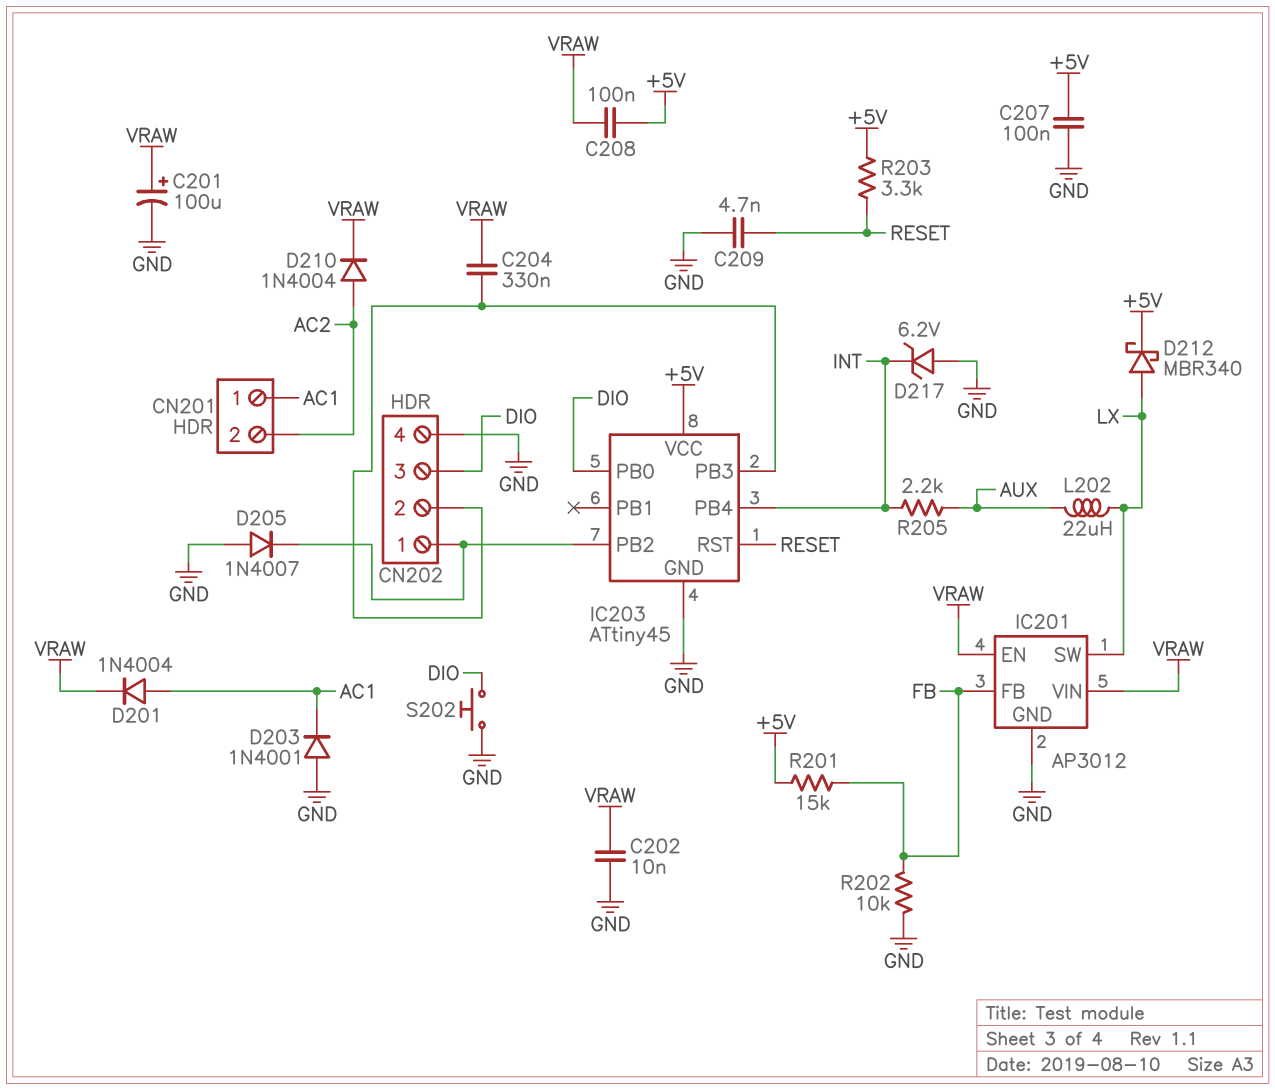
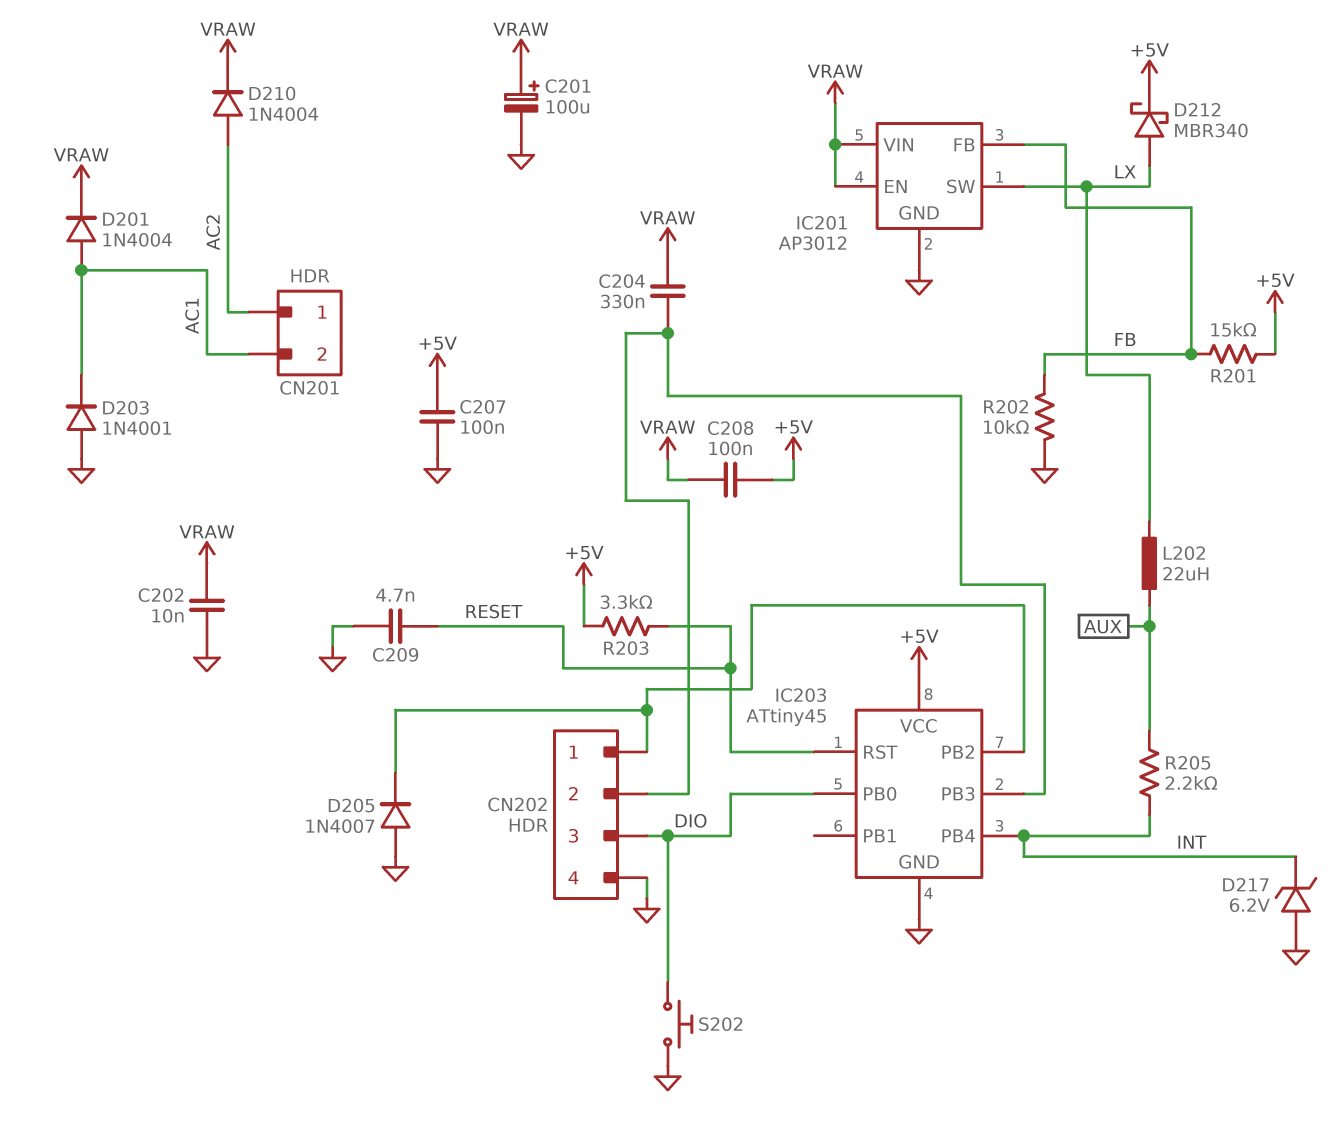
CN201 pin 1: AC1 -> AC2
CN201 pin 2: AC2 -> AC1

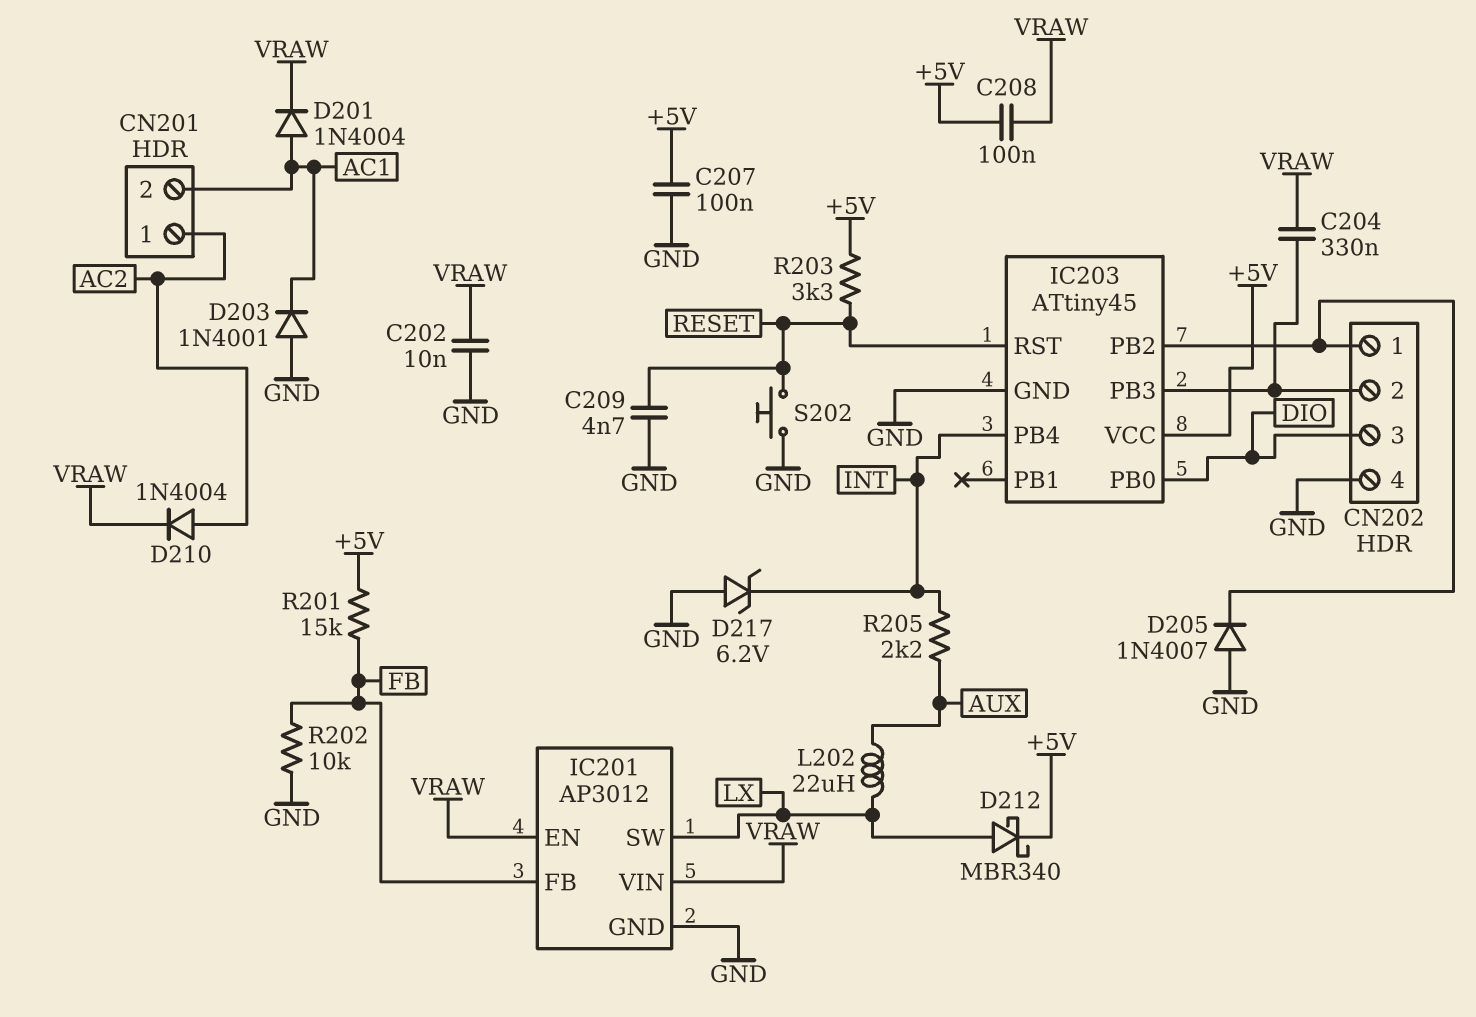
C201: 100uF (plus VRAW, minus GND) -> none
S202: button (DIO, GND) -> button (GND, RESET)

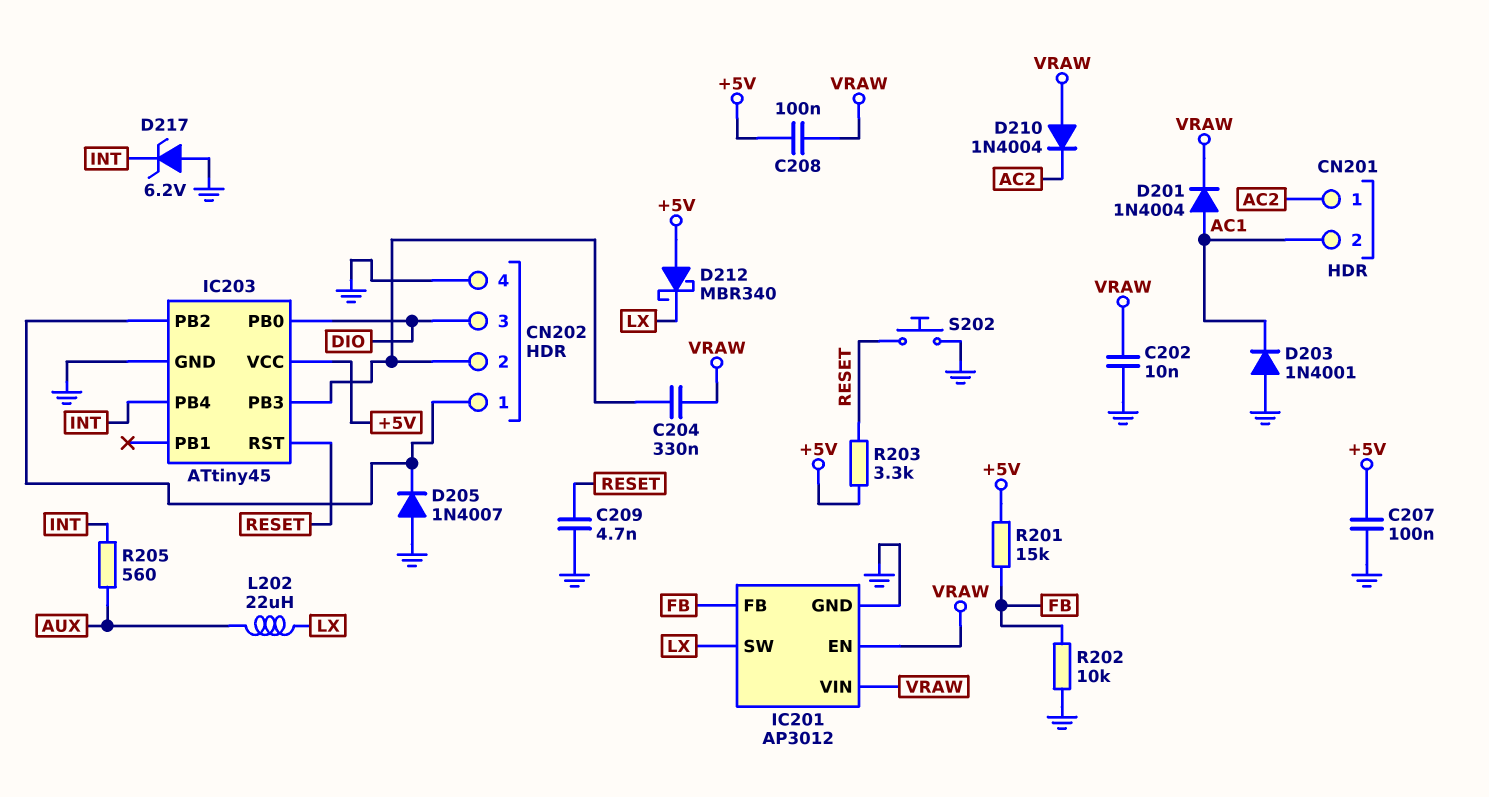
D210: diode 1N4004 (A AC2, K VRAW) -> diode 1N4004 (A VRAW, K AC2)
D212: schottky MBR340 (A LX, K +5V) -> schottky MBR340 (A +5V, K LX)
R205: 2.2k (AUX, INT) -> 560 (AUX, INT)

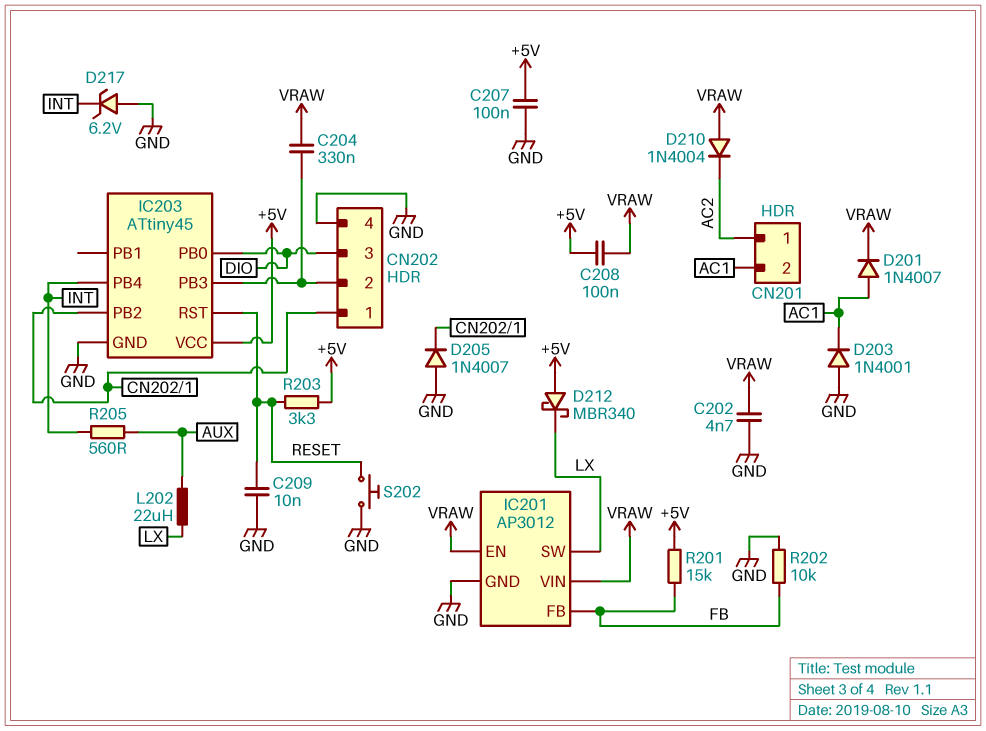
C202: 10nF (GND, VRAW) -> 4.7nF (GND, VRAW)
C209: 4.7nF (GND, RESET) -> 10nF (GND, RESET)
D201: diode 1N4004 (A AC1, K VRAW) -> diode 1N4007 (A AC1, K VRAW)

